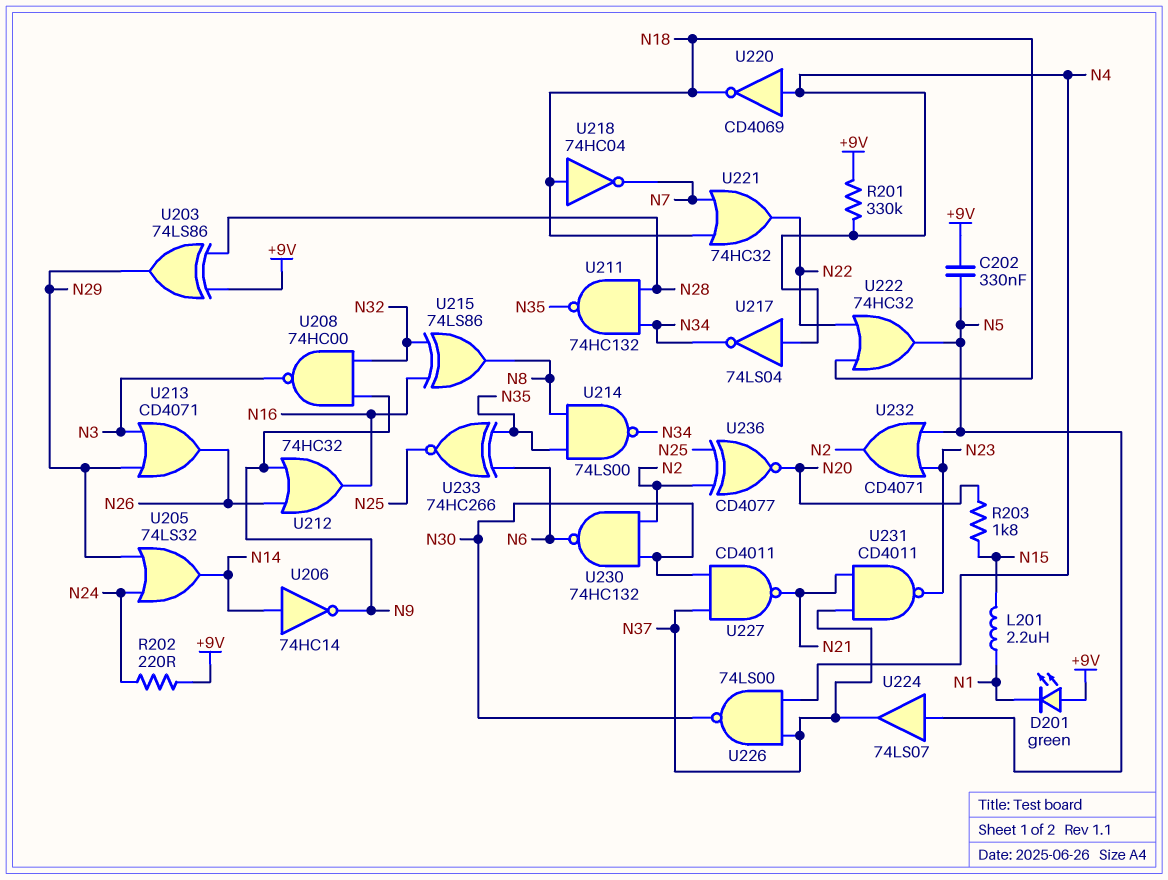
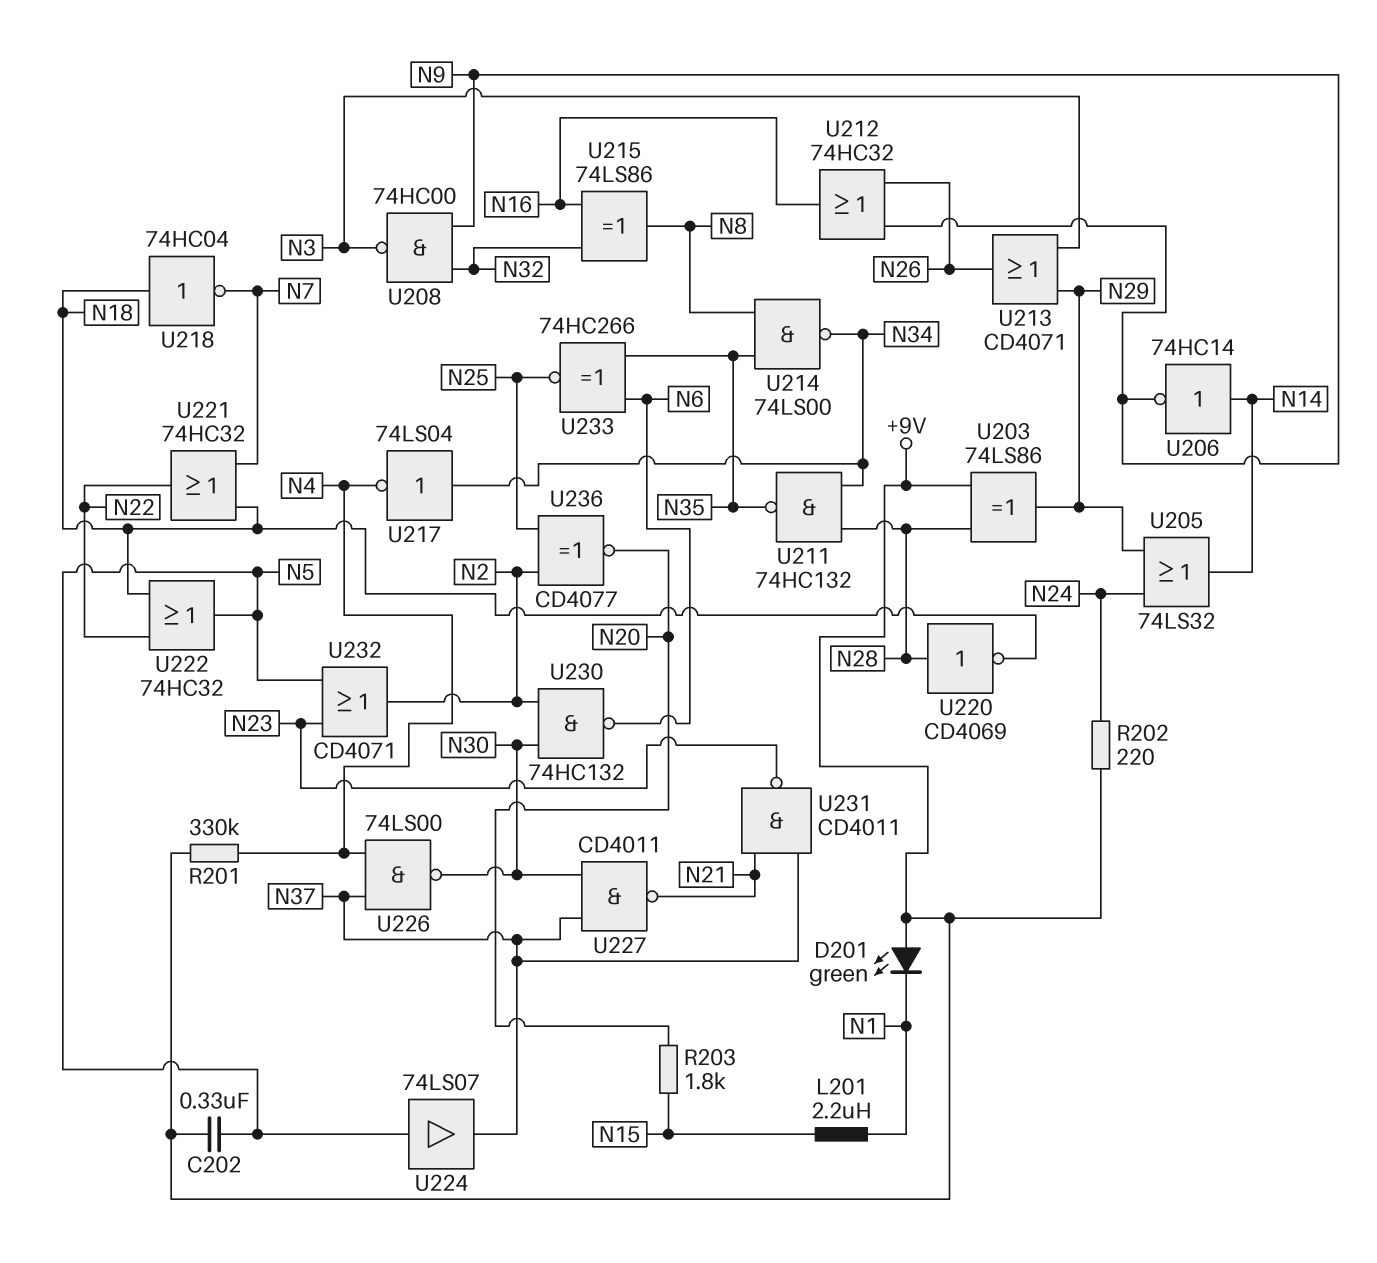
U217: NOT 74LS04 (in N4, out N34) -> NOT 74LS04 (in N34, out N4)
U220: NOT CD4069 (in N4, out N18) -> NOT CD4069 (in N28, out N18)

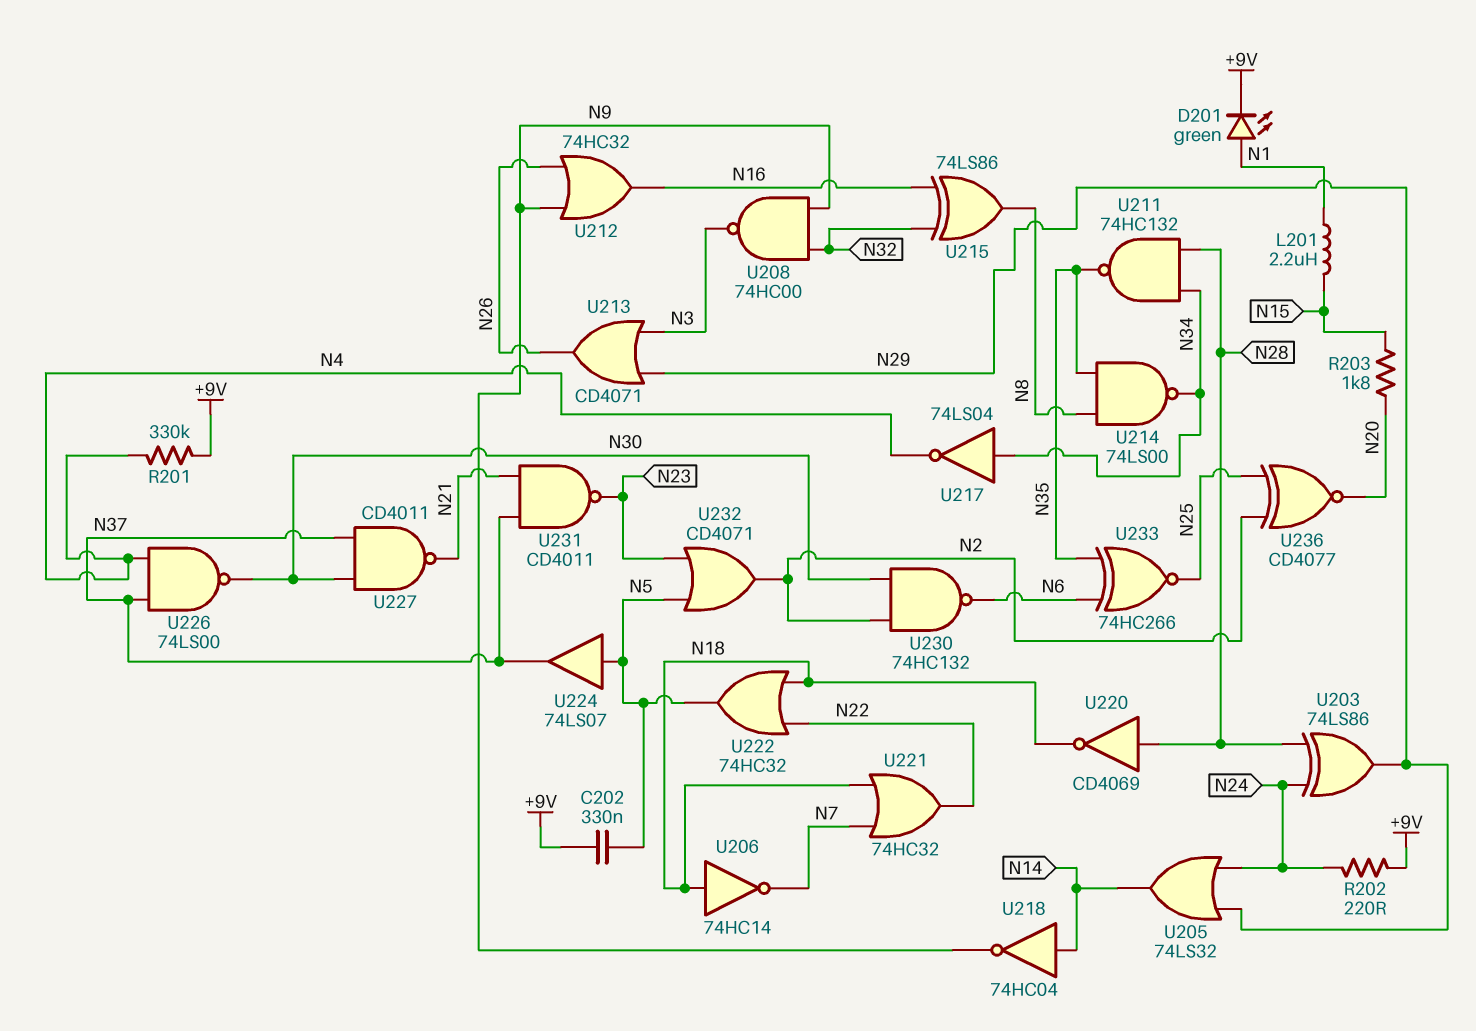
D201: LED green (A +9V, K N1) -> LED green (A N1, K +9V)
U203: XOR 74LS86 (in +9V, in N28, out N29) -> XOR 74LS86 (in N24, in N28, out N29)
U206: NOT 74HC14 (in N14, out N9) -> NOT 74HC14 (in N18, out N7)
U218: NOT 74HC04 (in N18, out N7) -> NOT 74HC04 (in N14, out N9)

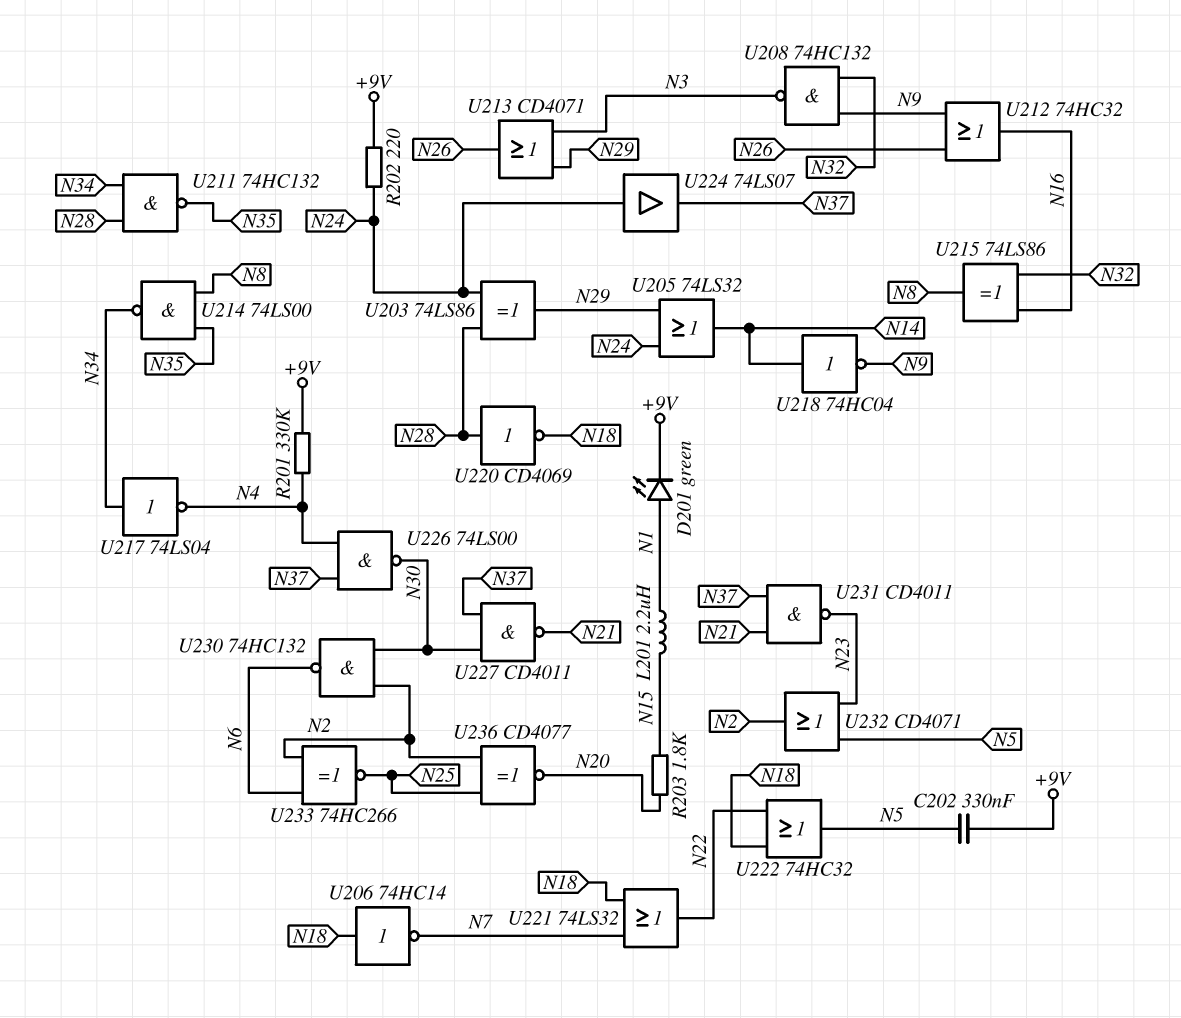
U208: NAND 74HC00 (in N9, in N32, out N3) -> NAND 74HC132 (in N9, in N32, out N3)
U221: OR 74HC32 (in N7, in N18, out N22) -> OR 74LS32 (in N7, in N18, out N22)
U224: buffer 74LS07 (in N5, out N37) -> buffer 74LS07 (in N24, out N37)
U233: XNOR 74HC266 (in N6, in N35, out N25) -> XNOR 74HC266 (in N2, in N6, out N25)

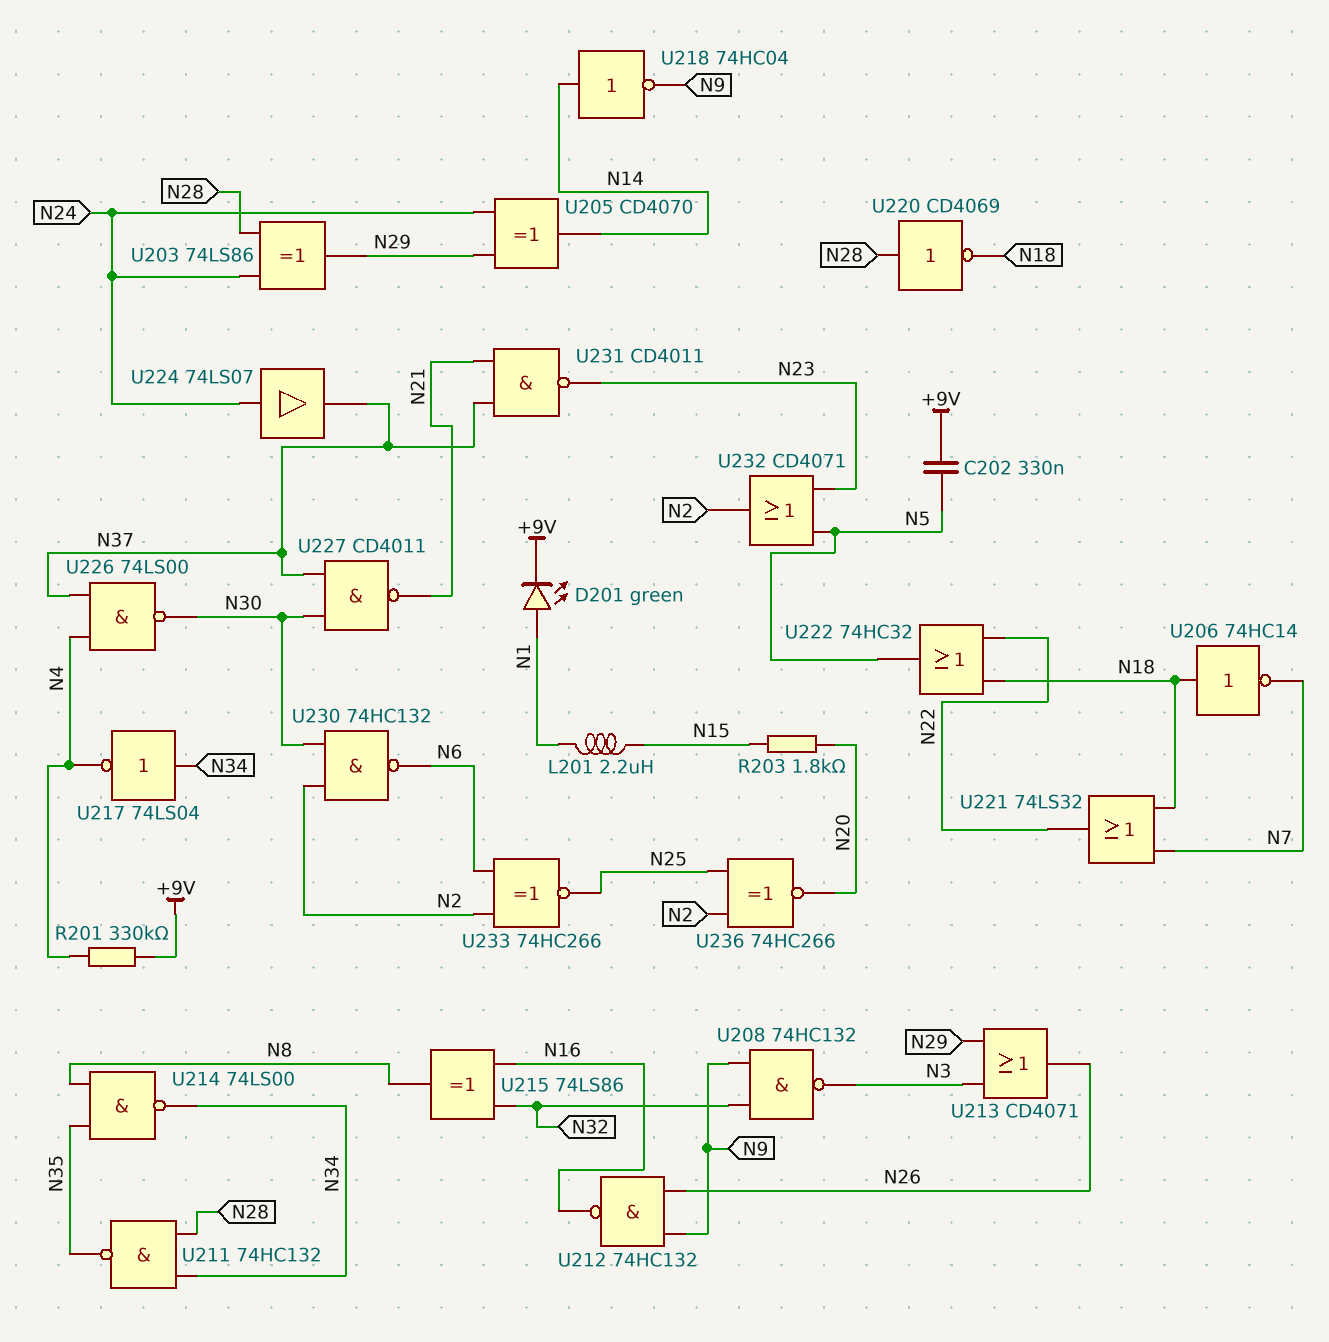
R202: 220 (+9V, N24) -> none
U205: OR 74LS32 (in N24, in N29, out N14) -> XOR CD4070 (in N24, in N29, out N14)
U212: OR 74HC32 (in N9, in N26, out N16) -> NAND 74HC132 (in N9, in N26, out N16)
U236: XNOR CD4077 (in N2, in N25, out N20) -> XNOR 74HC266 (in N2, in N25, out N20)

